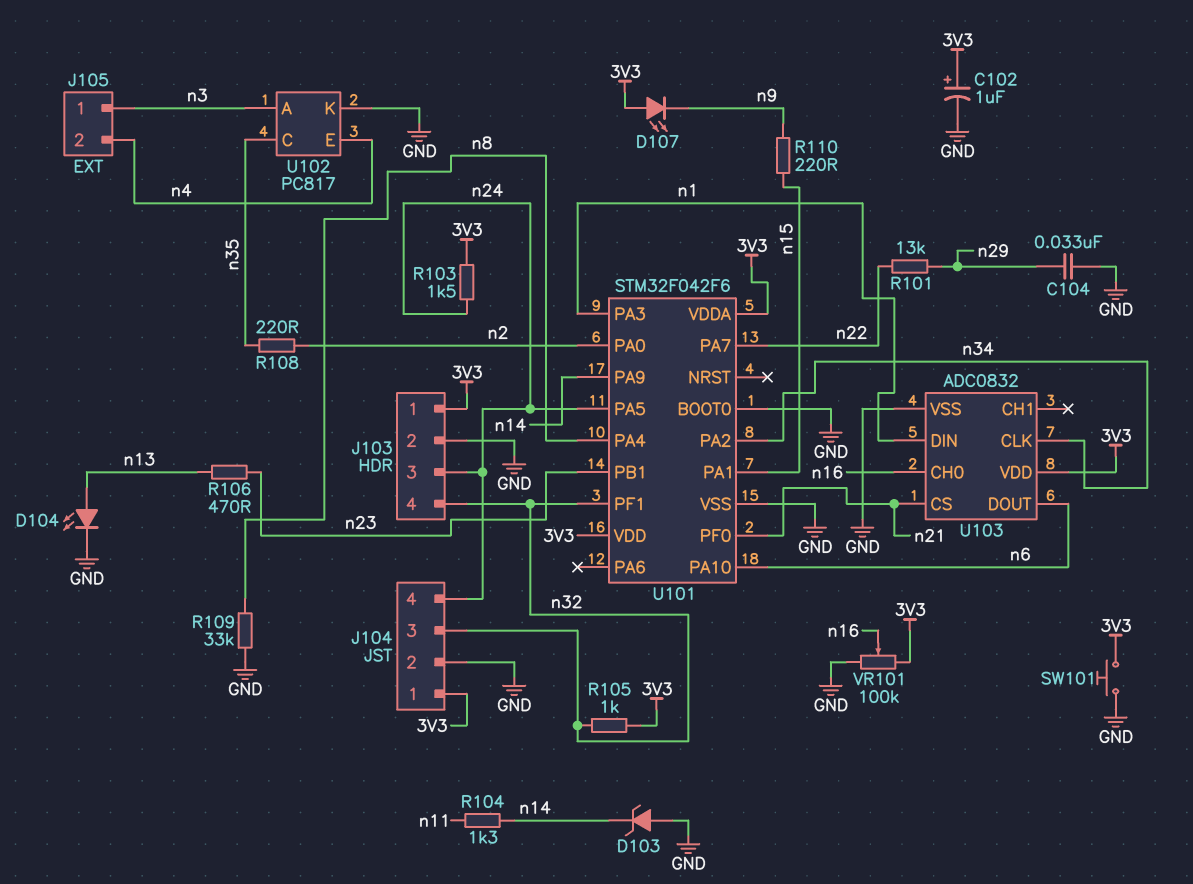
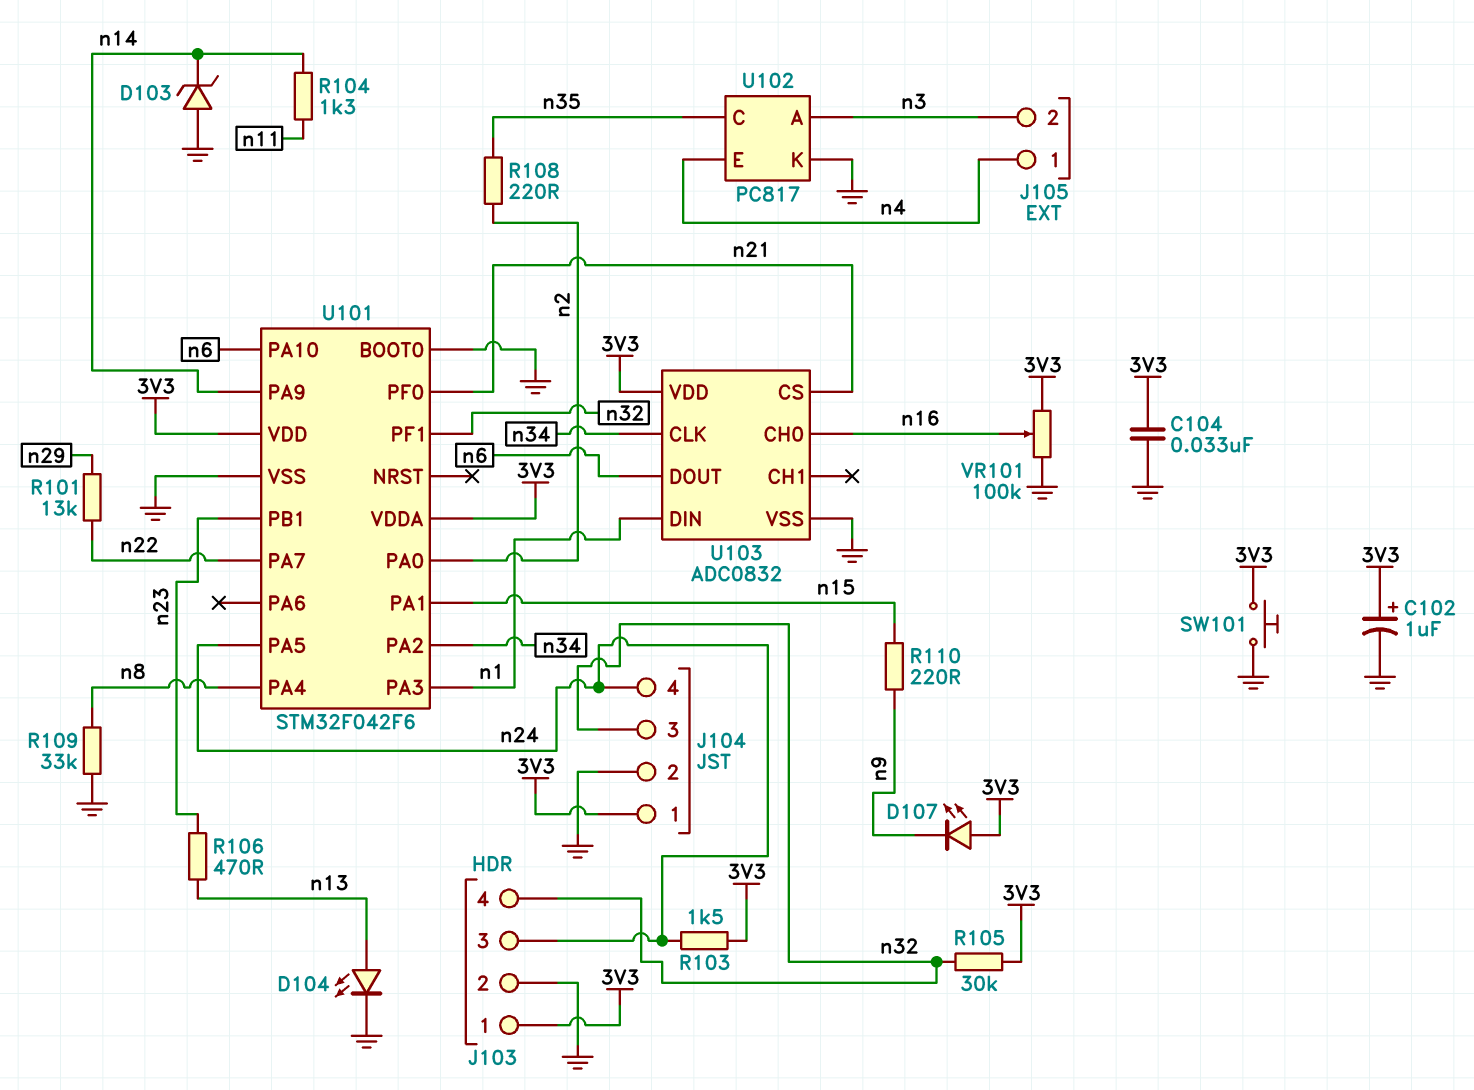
C104: 33nF (GND, n29) -> 33nF (3V3, GND)
J105 pin 1: n3 -> n4
J105 pin 2: n4 -> n3
R105: 1k (3V3, n32) -> 30k (3V3, n32)

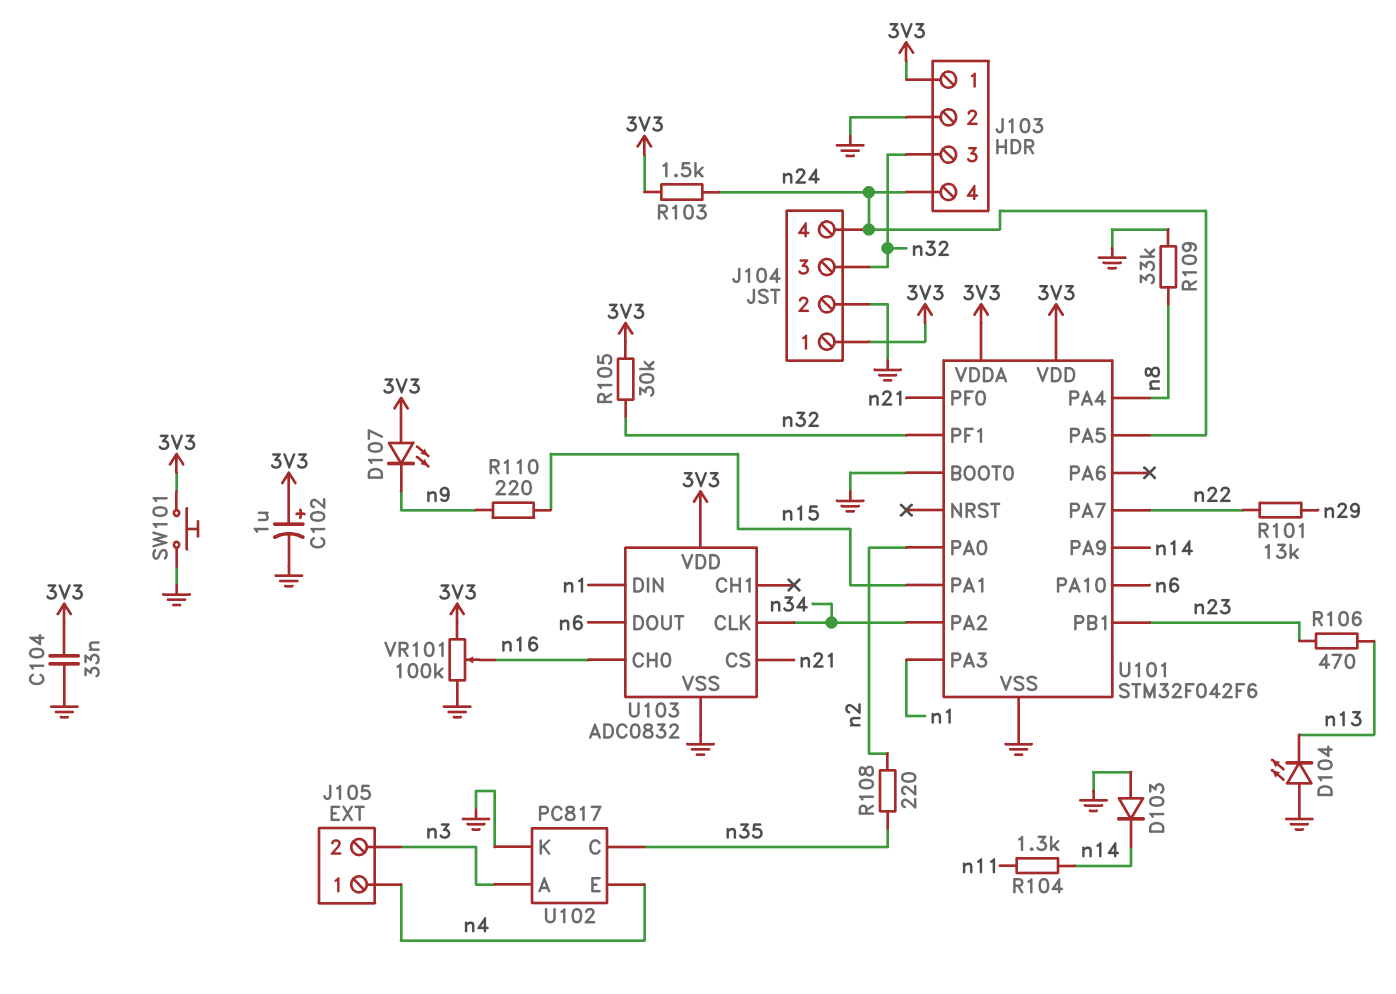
D103: zener (A GND, K n14) -> diode (A GND, K n14)
D104: LED (A n13, K GND) -> LED (A GND, K n13)
J103 pin 3: n24 -> n32
J103 pin 4: n32 -> n24

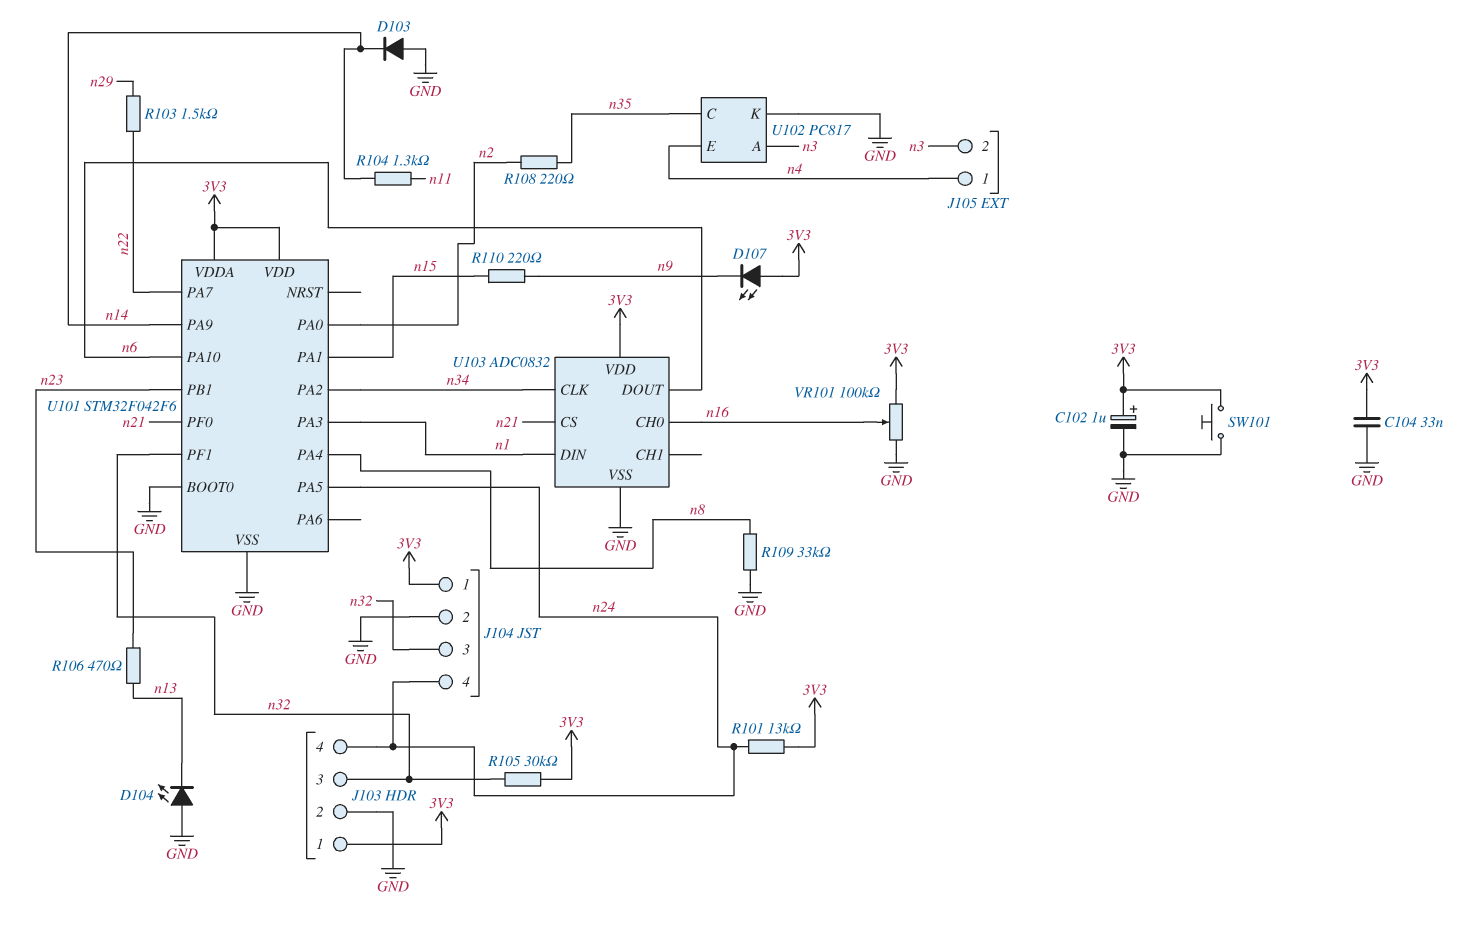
R101: 13k (n22, n29) -> 13k (3V3, n24)
R103: 1.5k (3V3, n24) -> 1.5k (n22, n29)

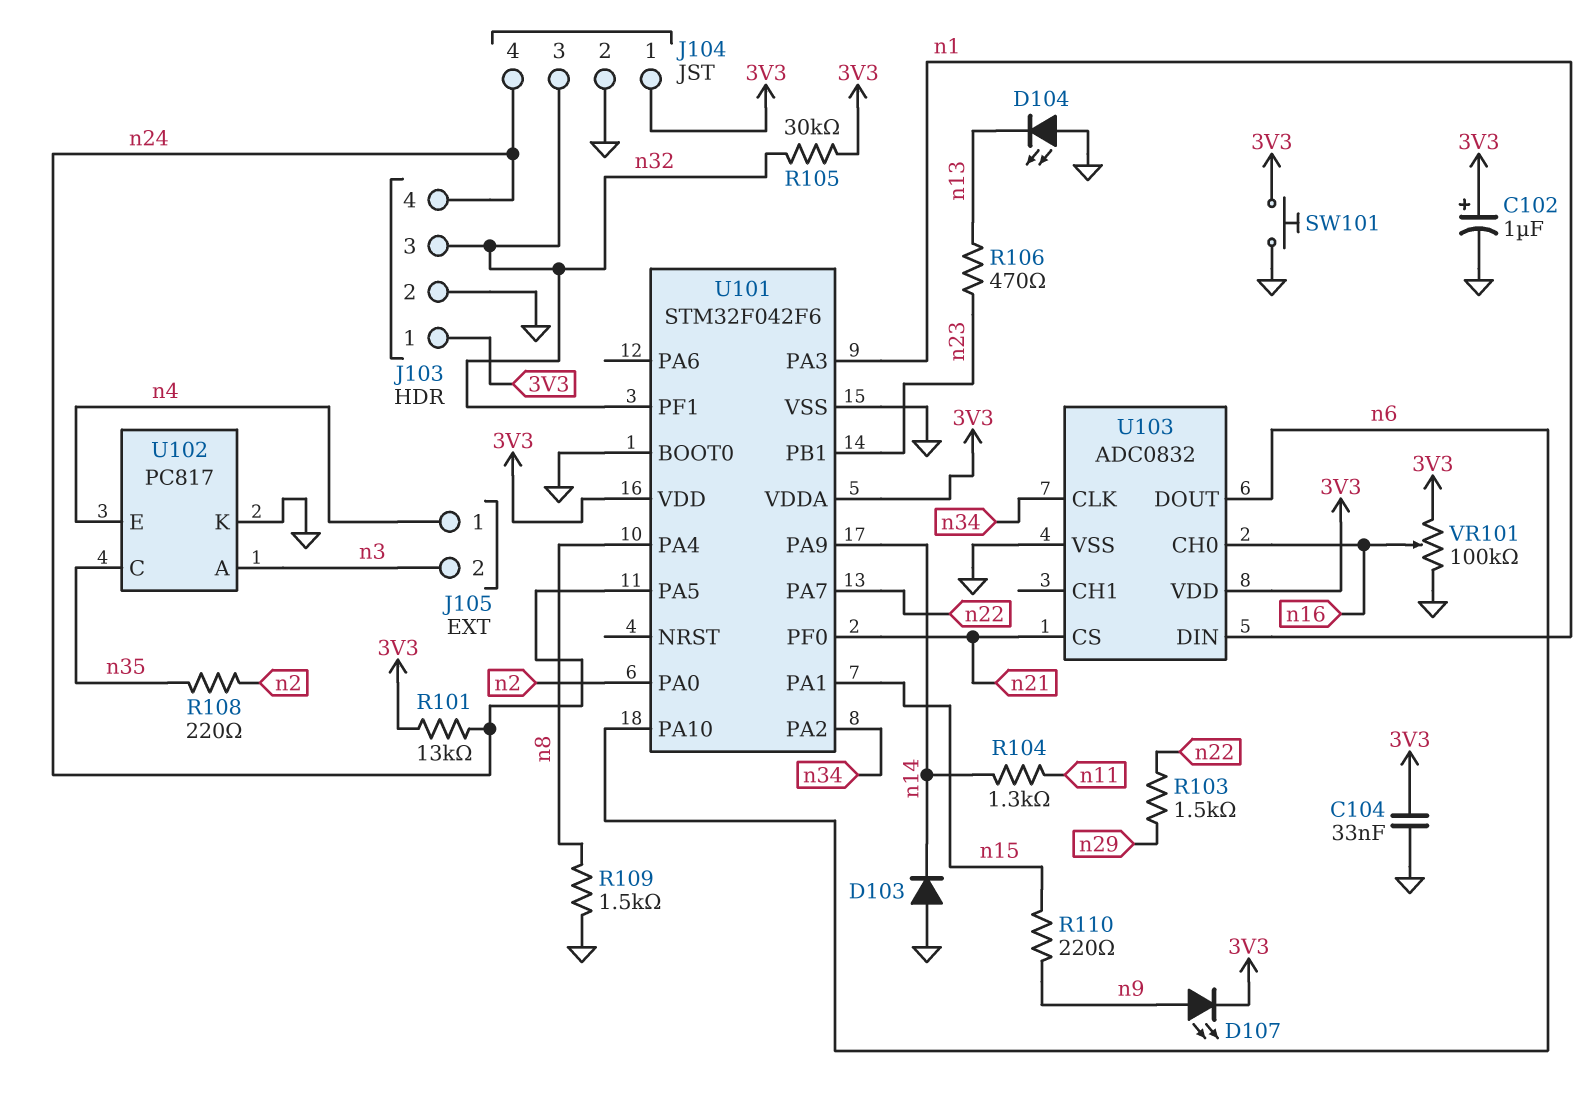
D107: LED (A 3V3, K n9) -> LED (A n9, K 3V3)
R109: 33k (GND, n8) -> 1.5k (GND, n8)

